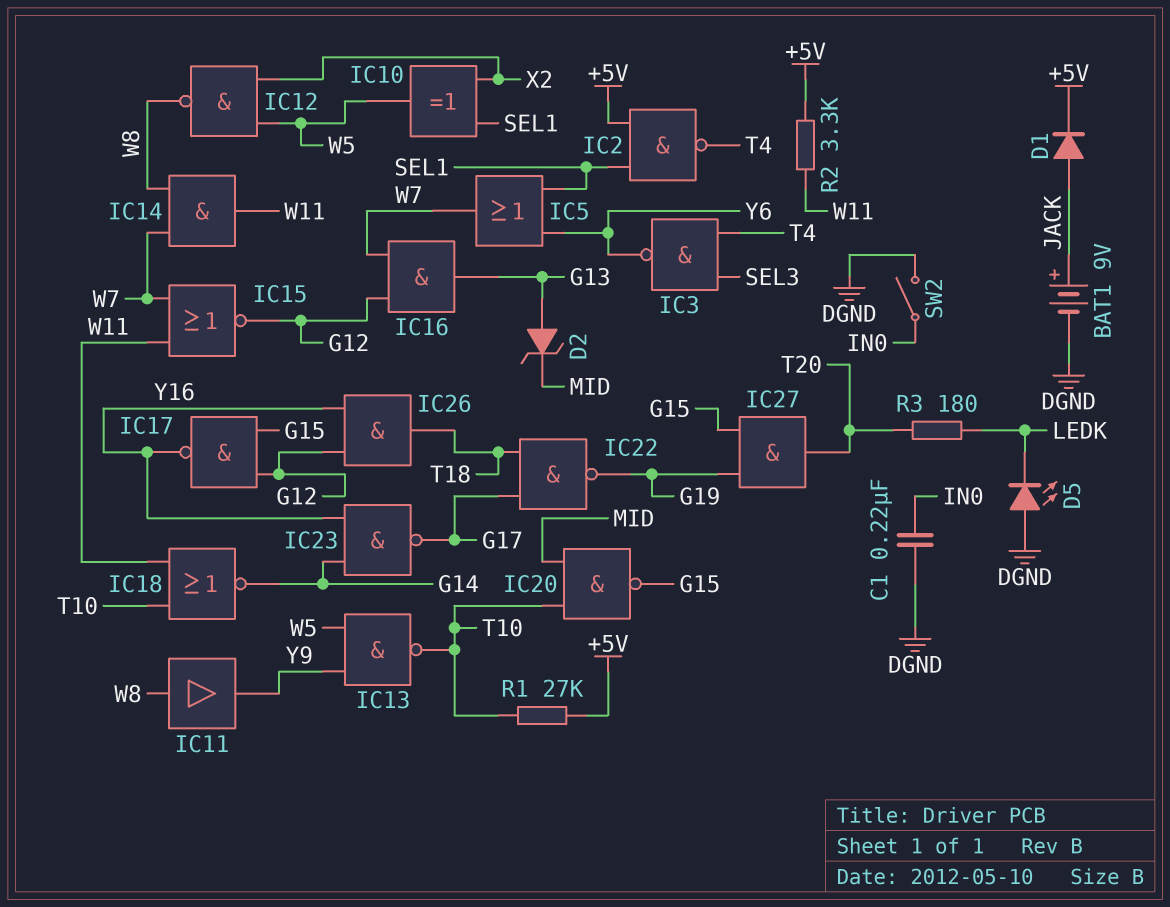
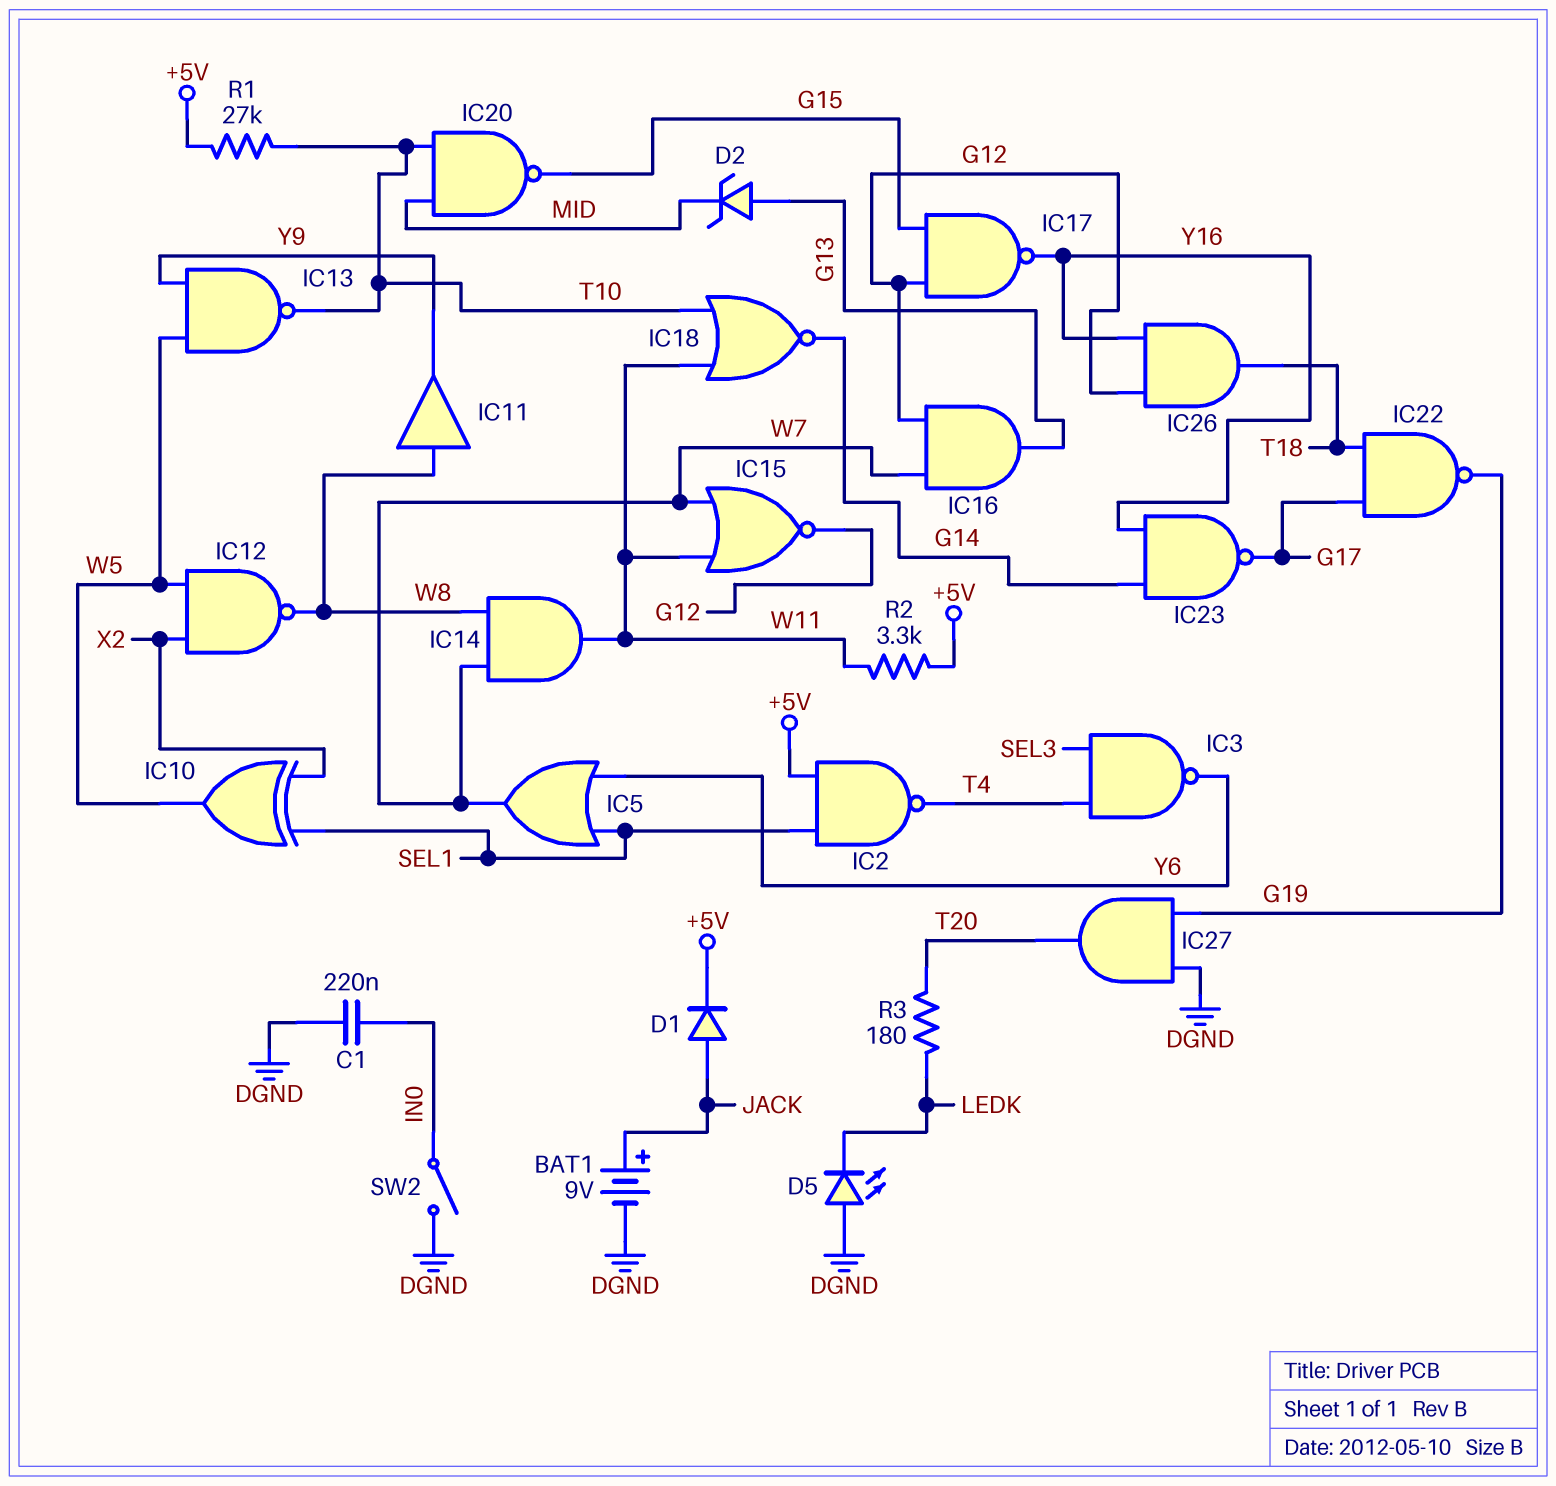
IC27: AND (in G15, in G19, out T20) -> AND (in DGND, in G19, out T20)

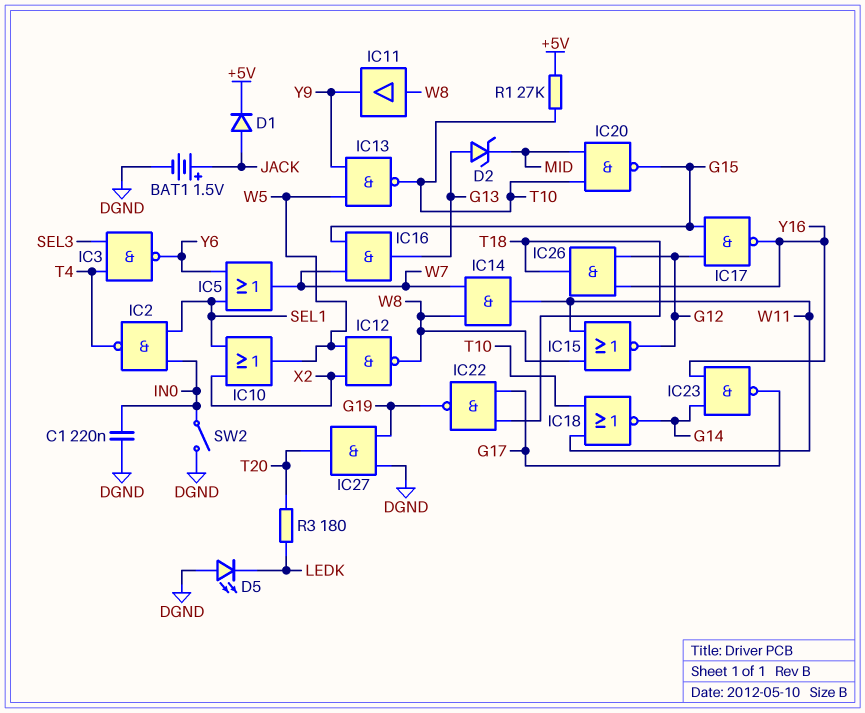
BAT1: 9V (plus JACK, minus DGND) -> 1.5V (plus JACK, minus DGND)
IC2: NAND (in +5V, in SEL1, out T4) -> NAND (in IN0, in SEL1, out T4)
IC10: XOR (in SEL1, in X2, out W5) -> OR (in SEL1, in X2, out W5)
IC15: NOR (in W7, in W11, out G12) -> NOR (in W8, in W11, out G12)
IC16: AND (in G12, in W7, out G13) -> AND (in G15, in W7, out G13)
R2: 3.3k (+5V, W11) -> none

